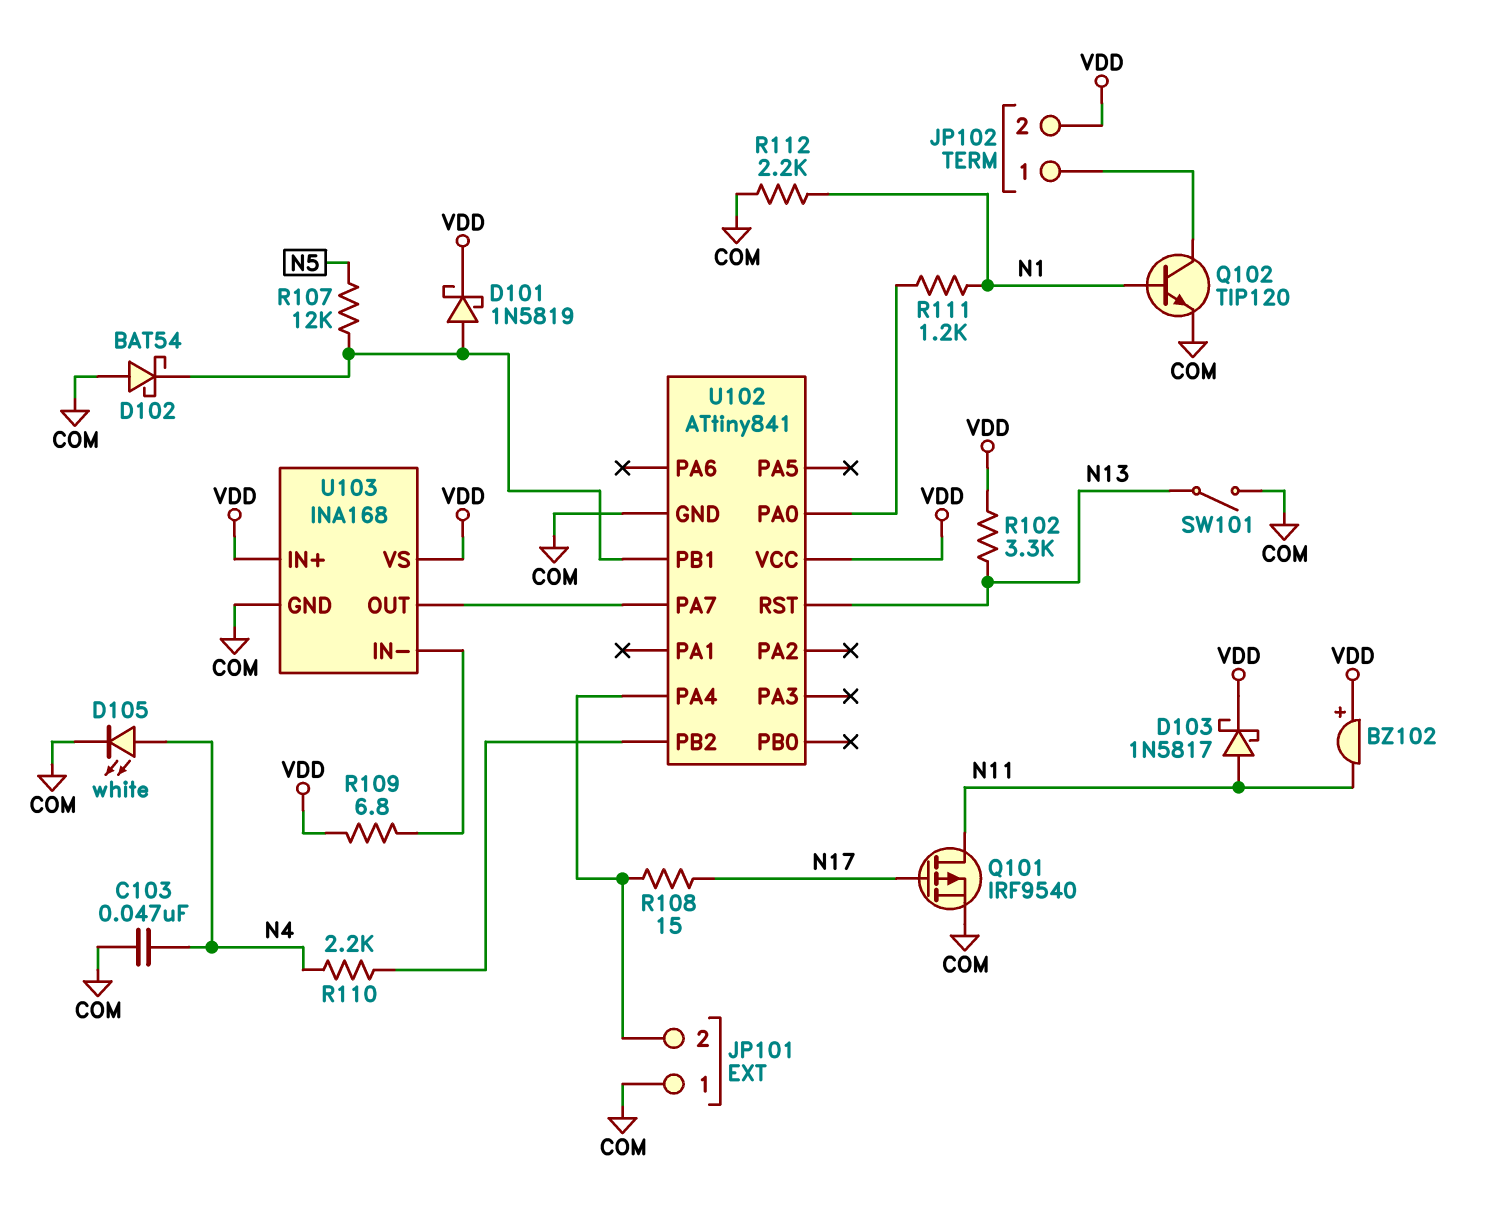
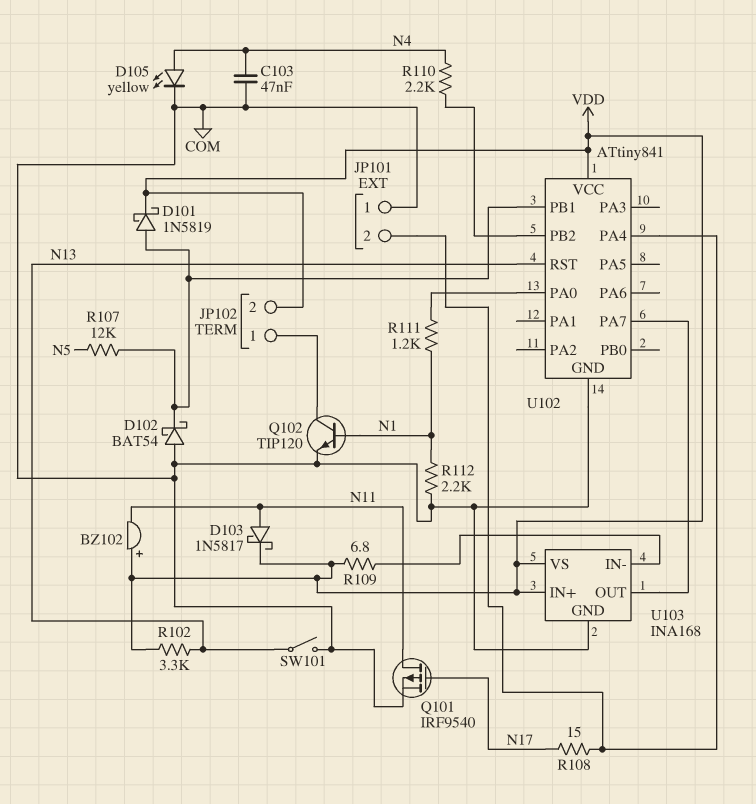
D105: LED white (A N4, K COM) -> LED yellow (A N4, K COM)

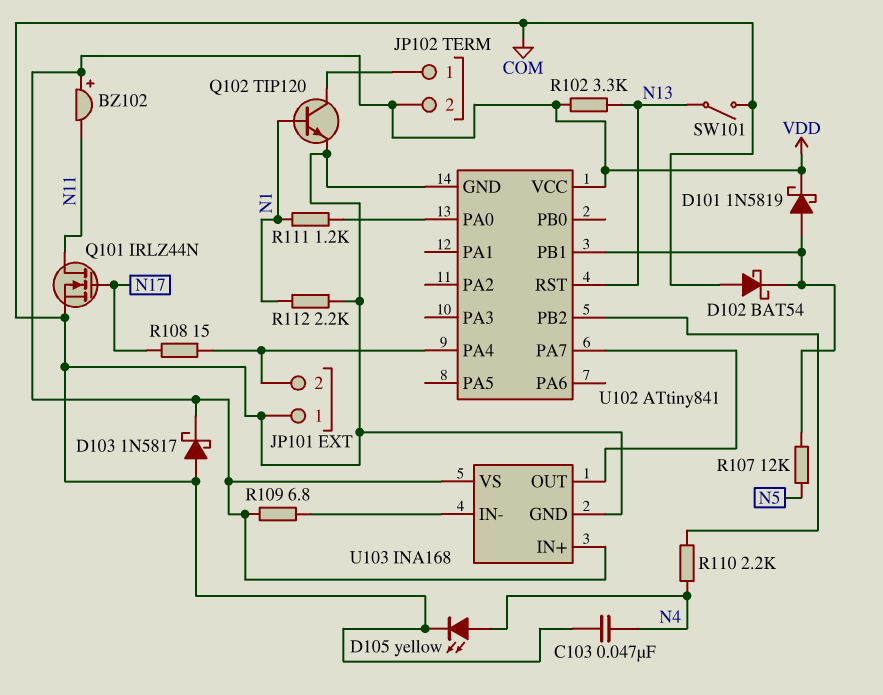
D103: schottky 1N5817 (A N11, K VDD) -> schottky 1N5817 (A COM, K VDD)
Q101: PMOS IRF9540 (G N17, D N11, S COM) -> NMOS IRLZ44N (G N17, D N11, S COM)

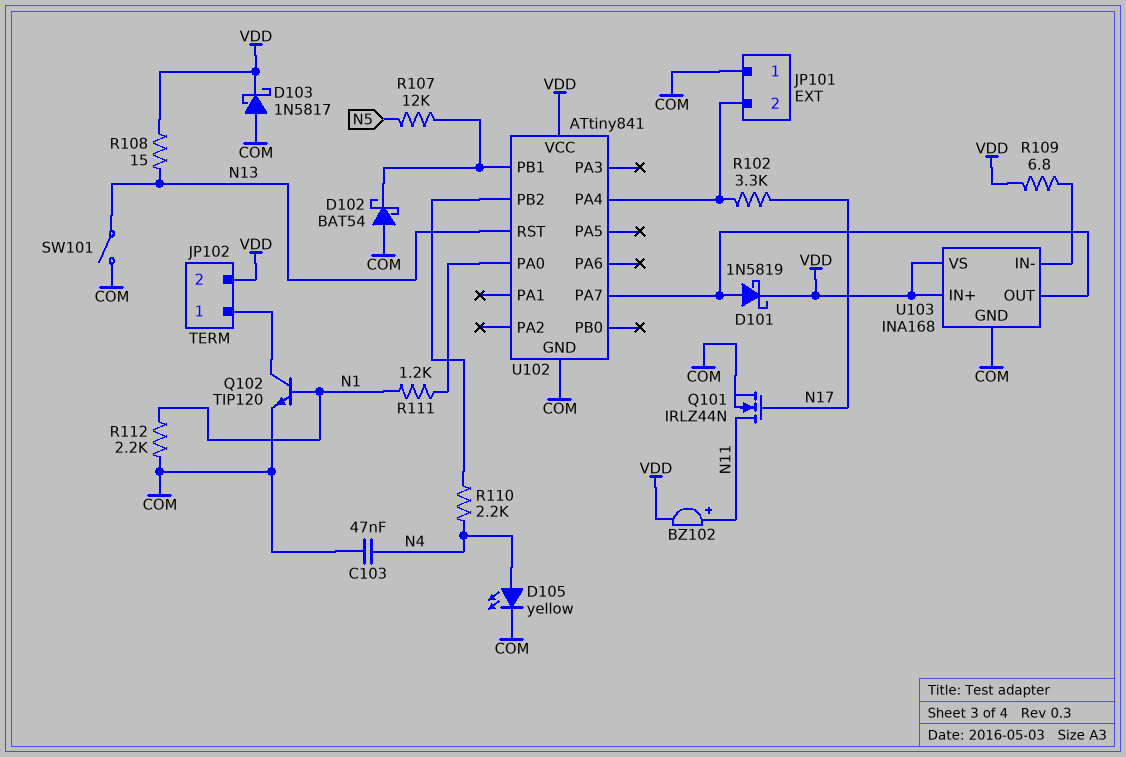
BZ102: buzzer (plus VDD, minus N11) -> buzzer (plus N11, minus VDD)
D101: schottky 1N5819 (A U102/PB1, K VDD) -> schottky 1N5819 (A U102/PA7, K VDD)
R102: 3.3k (N13, VDD) -> 3.3k (JP101/2, N17)
R108: 15 (JP101/2, N17) -> 15 (N13, VDD)

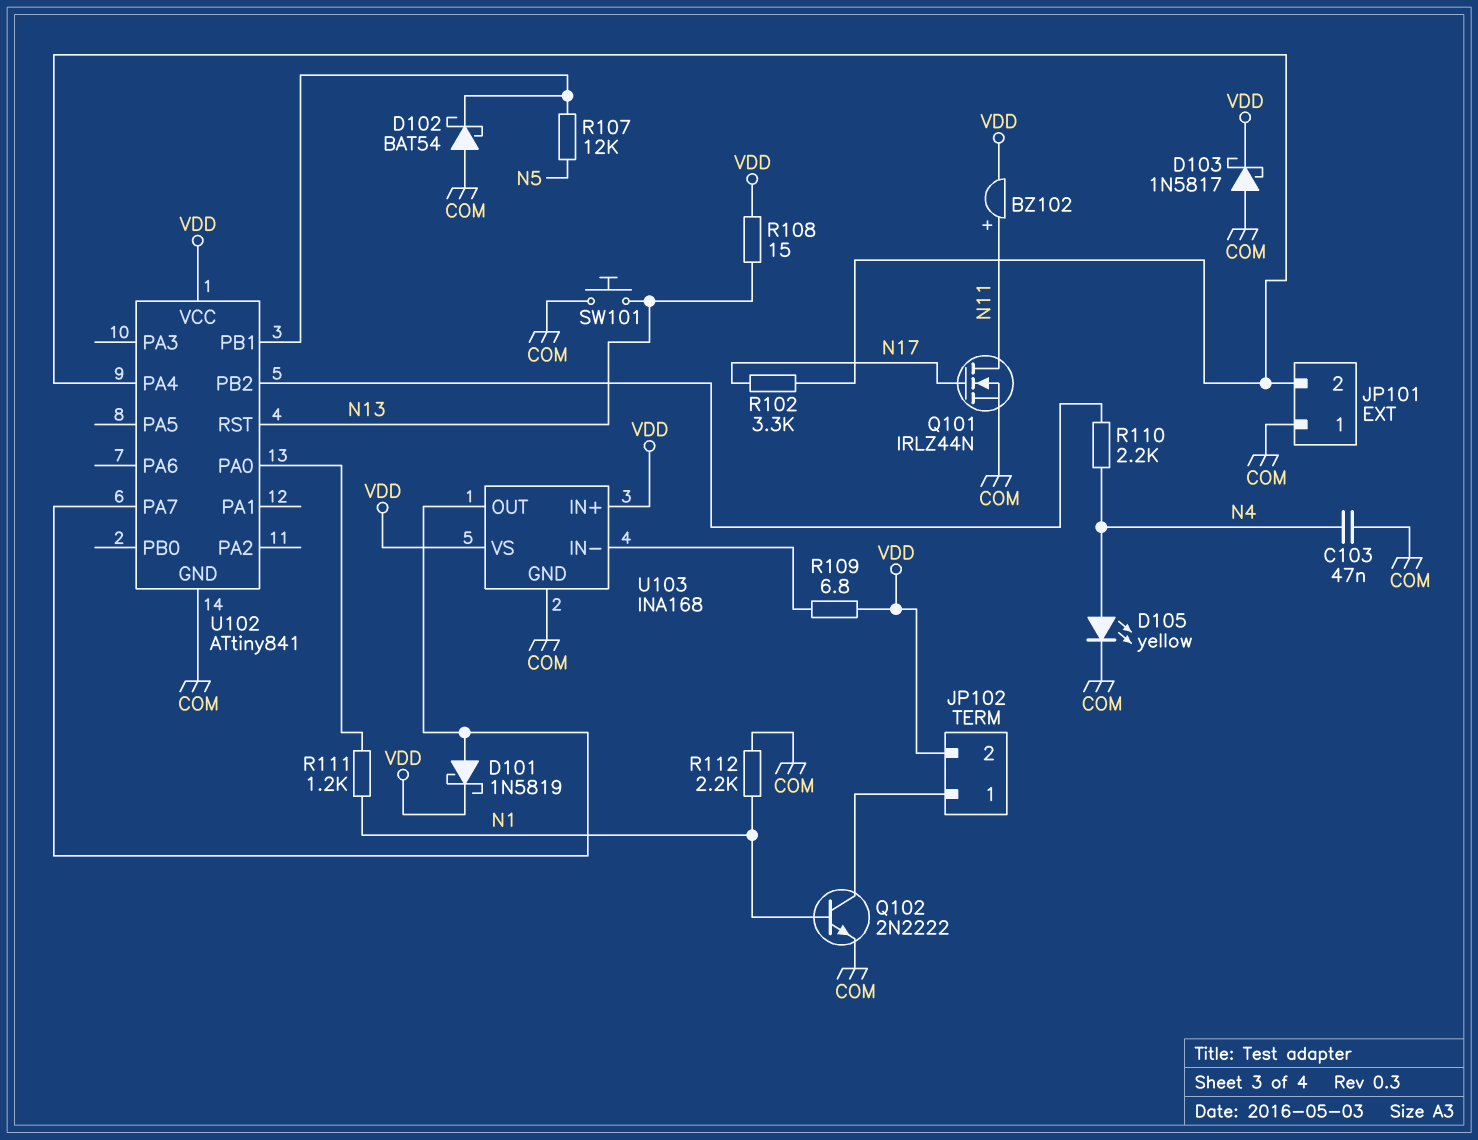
Q102: NPN TIP120 (B N1, C JP102/1, E COM) -> NPN 2N2222 (B N1, C JP102/1, E COM)
SW101: switch (COM, N13) -> button (COM, N13)

